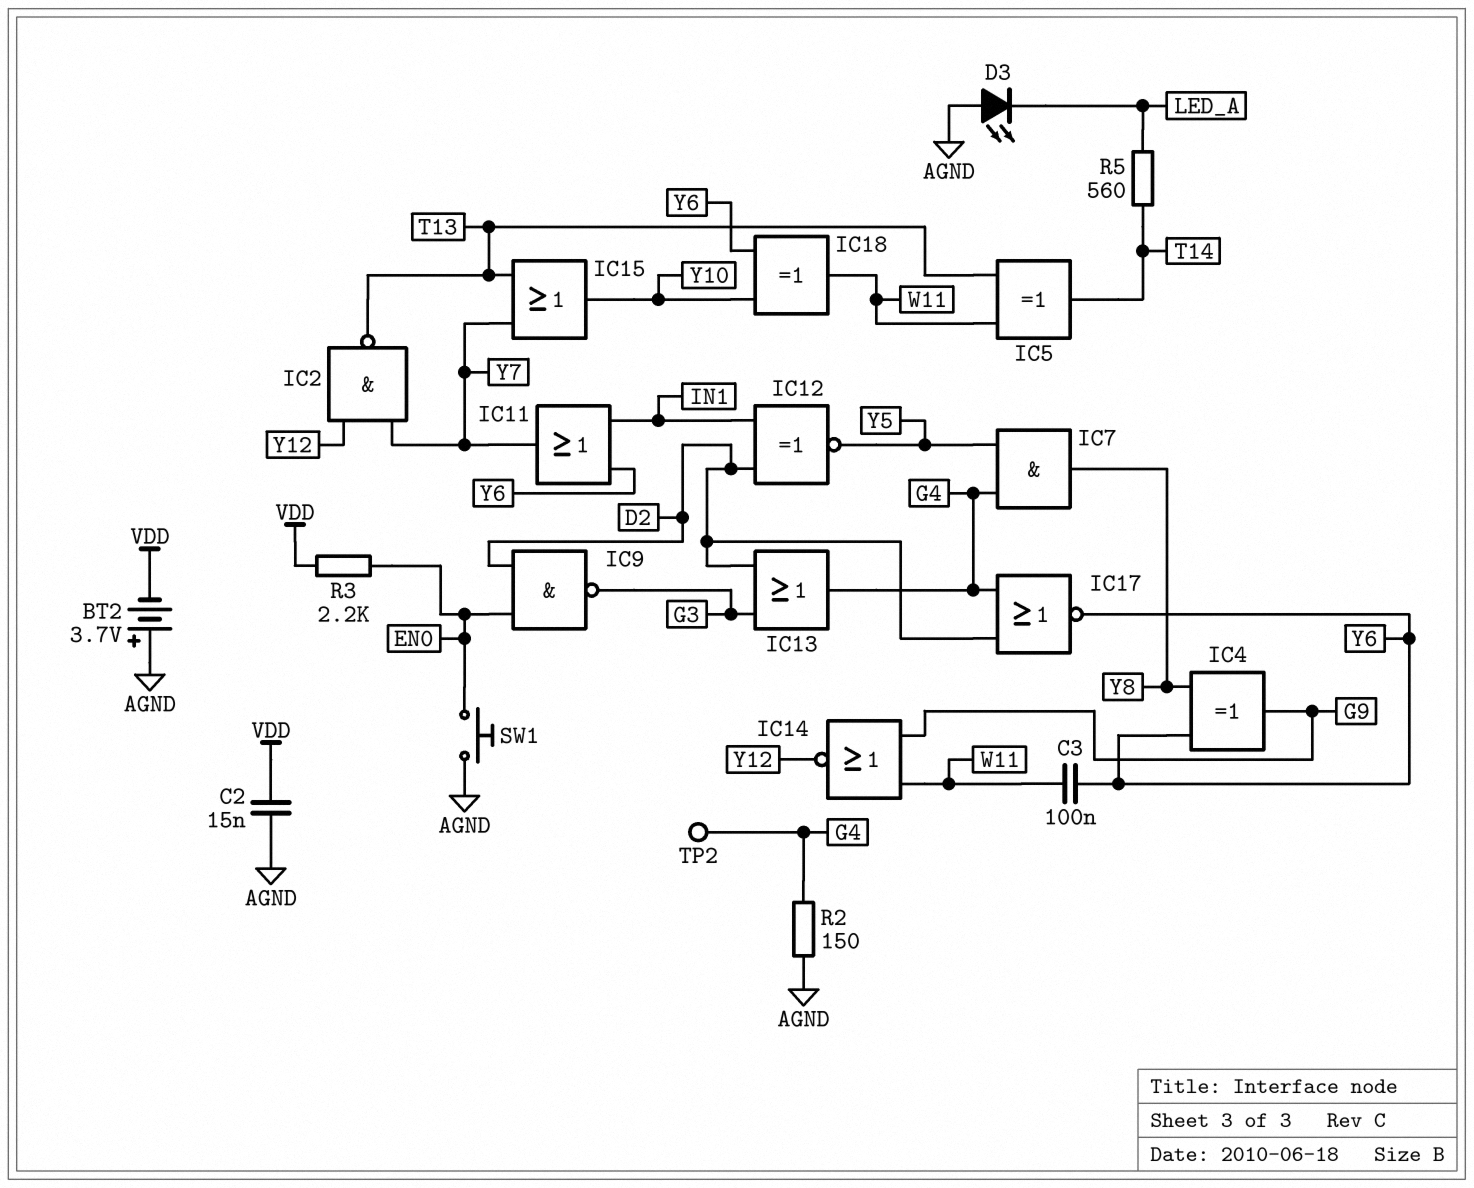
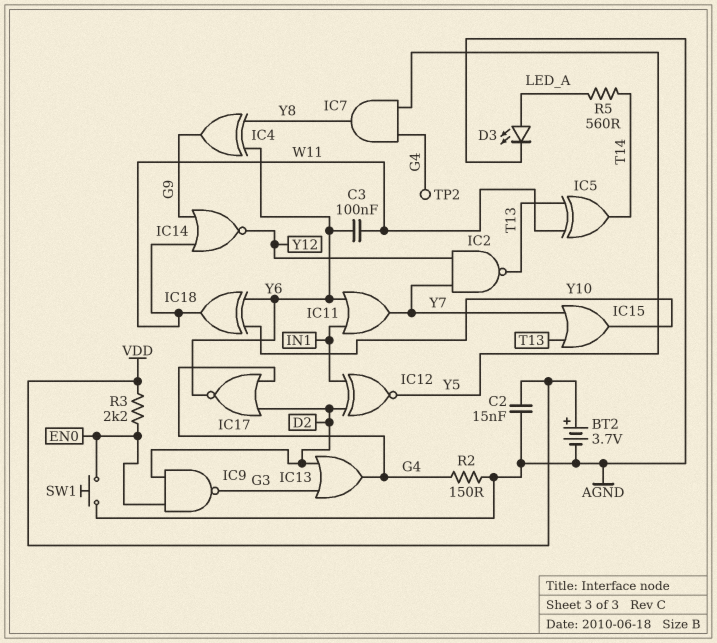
BT2: 3.7V (plus AGND, minus VDD) -> 3.7V (plus VDD, minus AGND)
D3: LED (A AGND, K LED_A) -> LED (A LED_A, K AGND)

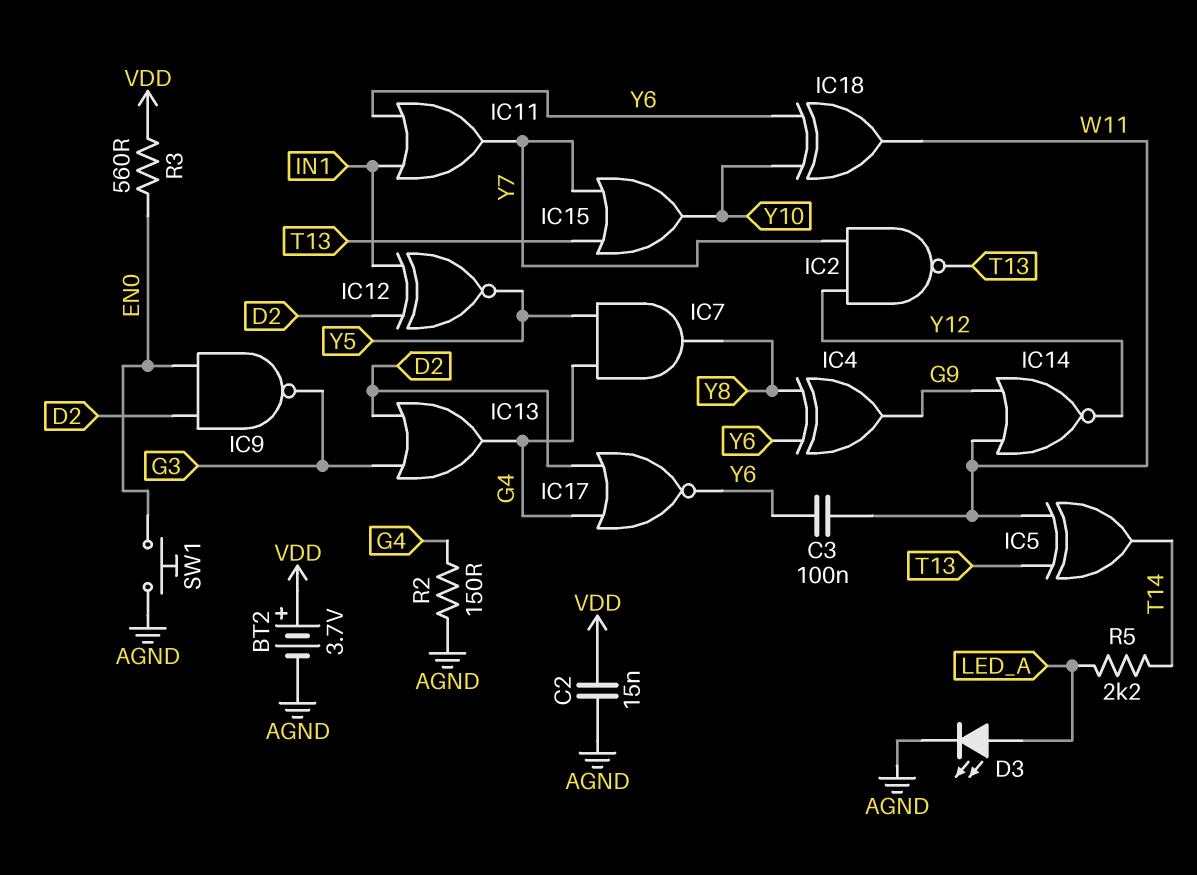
R3: 2.2k (EN0, VDD) -> 560 (EN0, VDD)
R5: 560 (LED_A, T14) -> 2.2k (LED_A, T14)
TP2: test point (G4) -> none

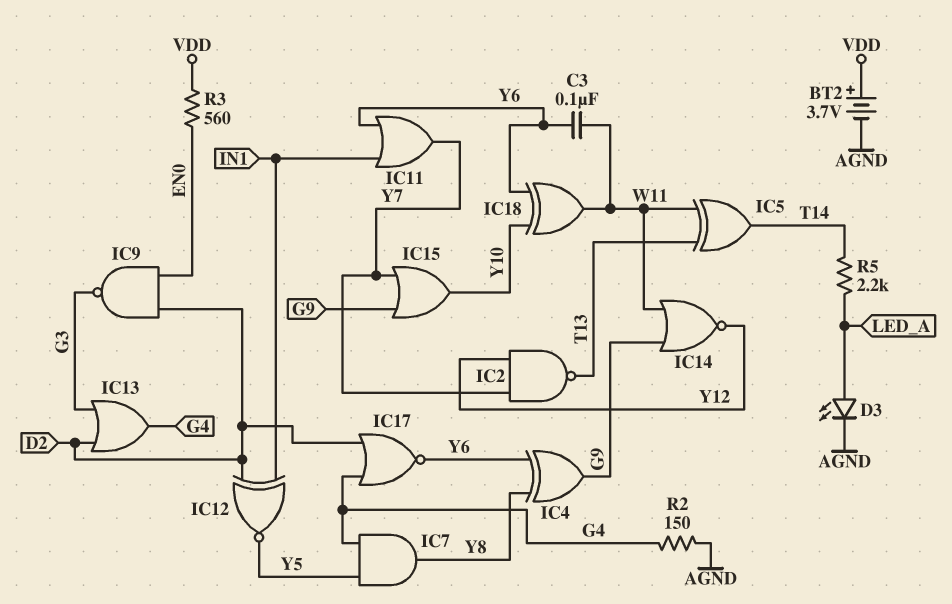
C2: 15nF (AGND, VDD) -> none
IC15: OR (in T13, in Y7, out Y10) -> OR (in G9, in Y7, out Y10)
SW1: button (AGND, EN0) -> none

